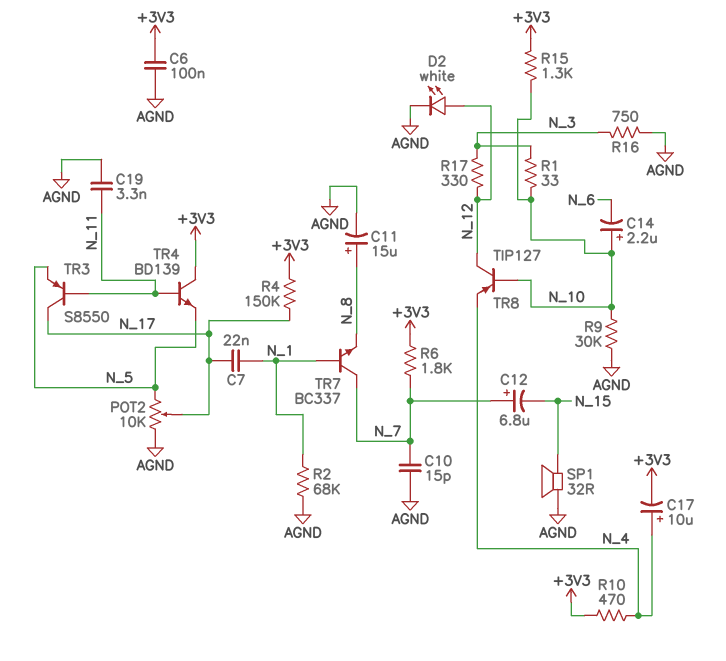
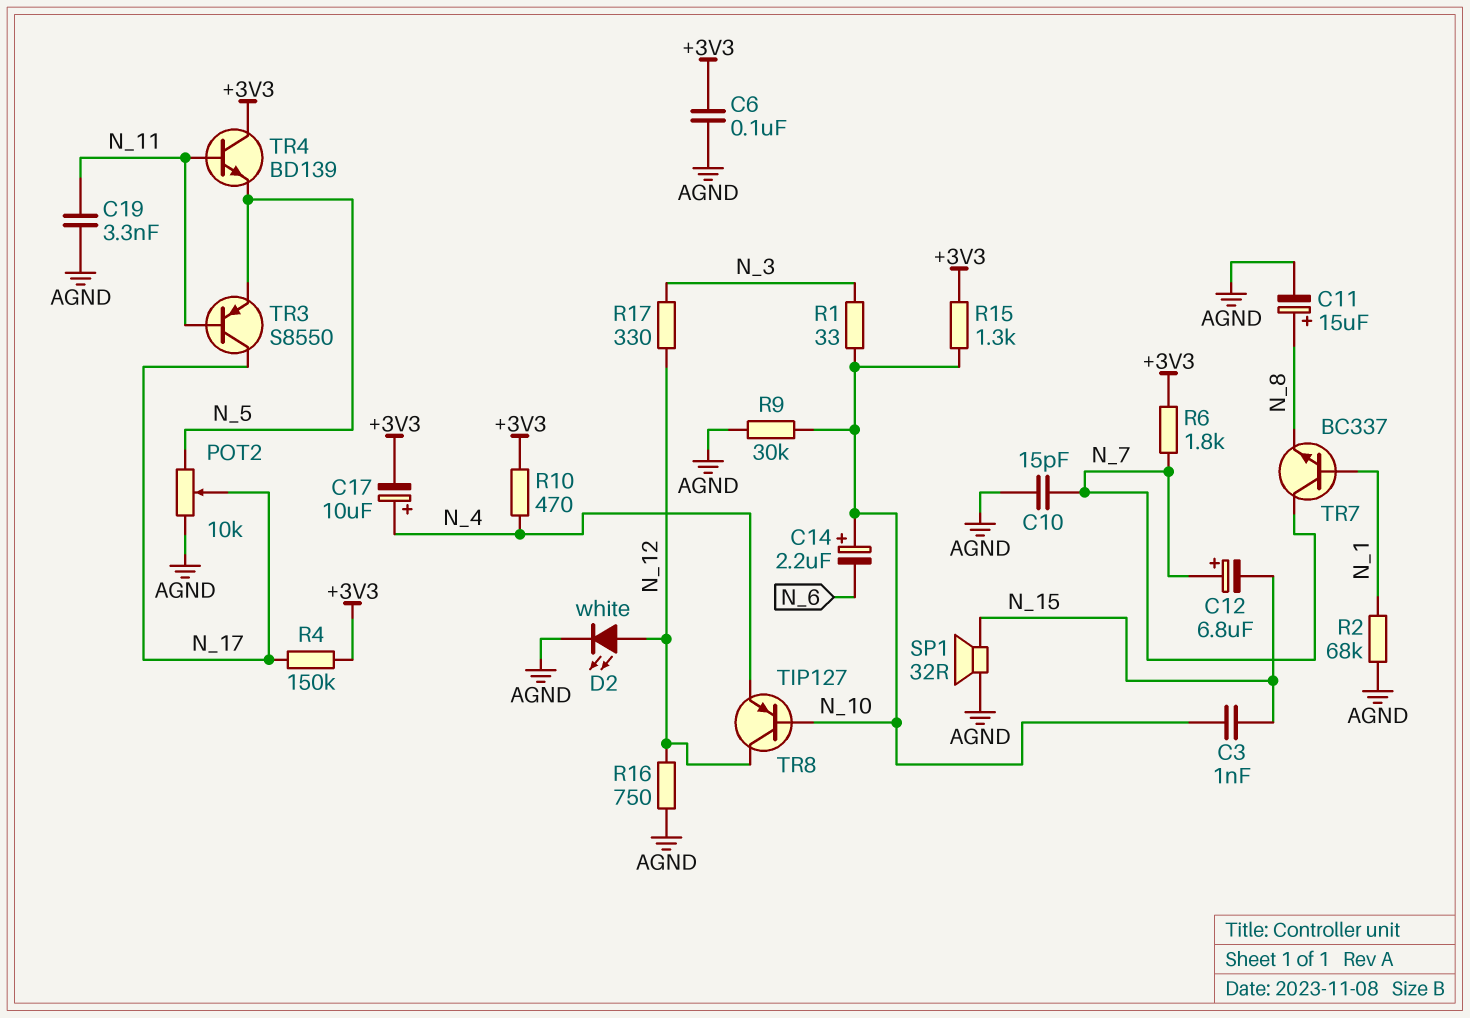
C3: none -> 1nF (N_10, N_15)
C7: 22nF (N_1, N_17) -> none
R16: 750 (AGND, N_3) -> 750 (AGND, N_12)

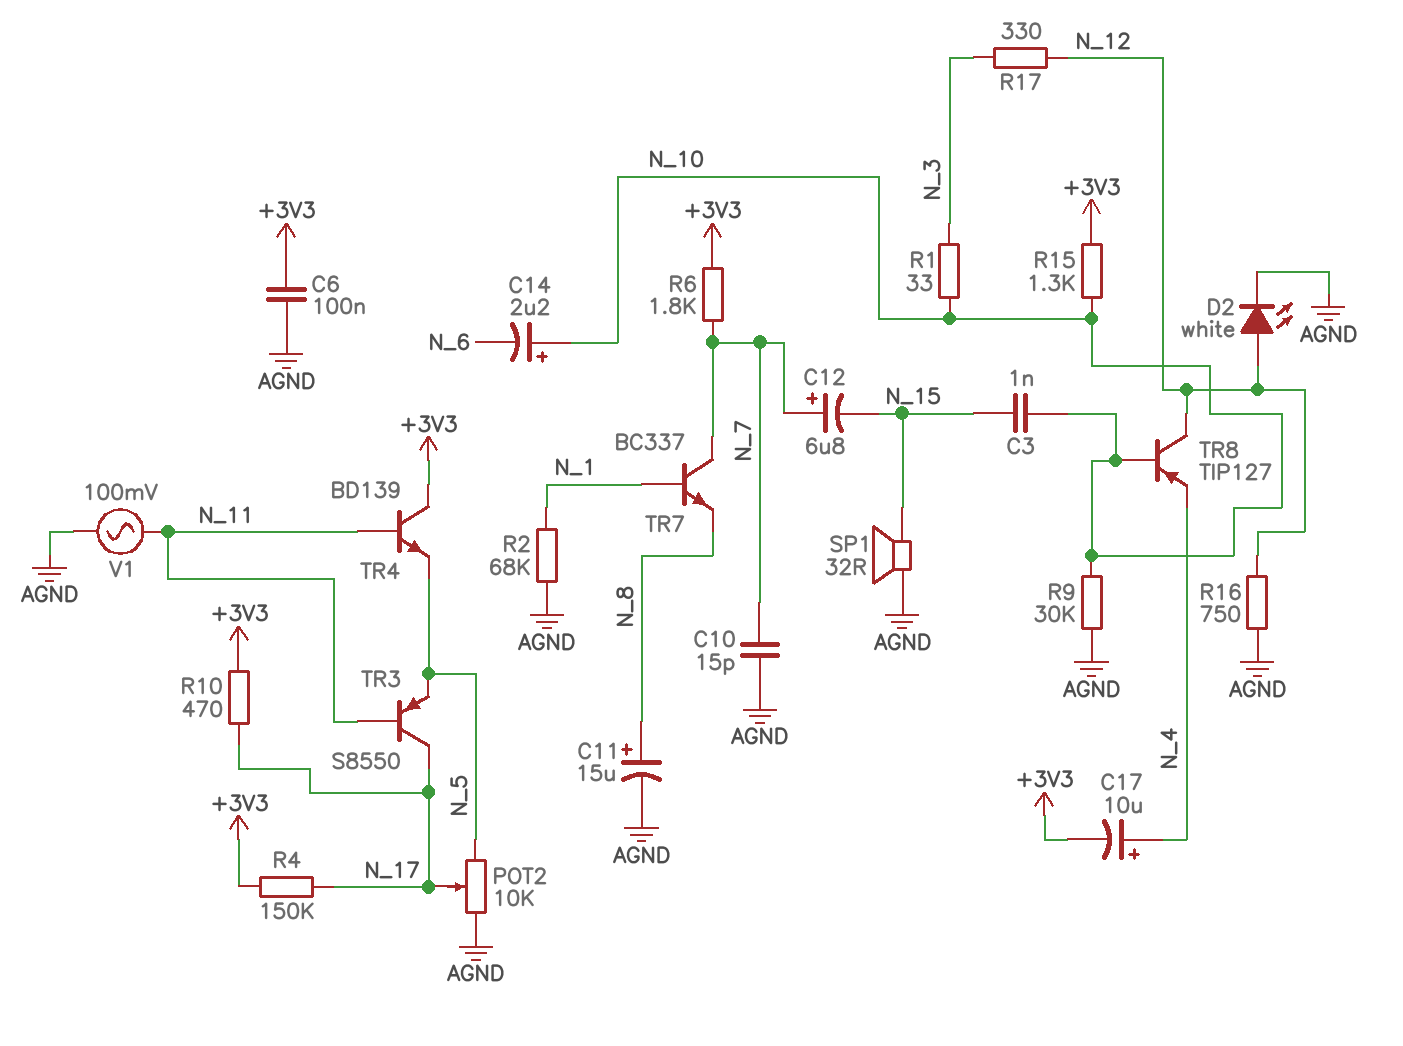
C19: 3.3nF (AGND, N_11) -> none
R10: 470 (+3V3, N_4) -> 470 (+3V3, N_17)
V1: none -> AC 100mV (AGND, N_11)

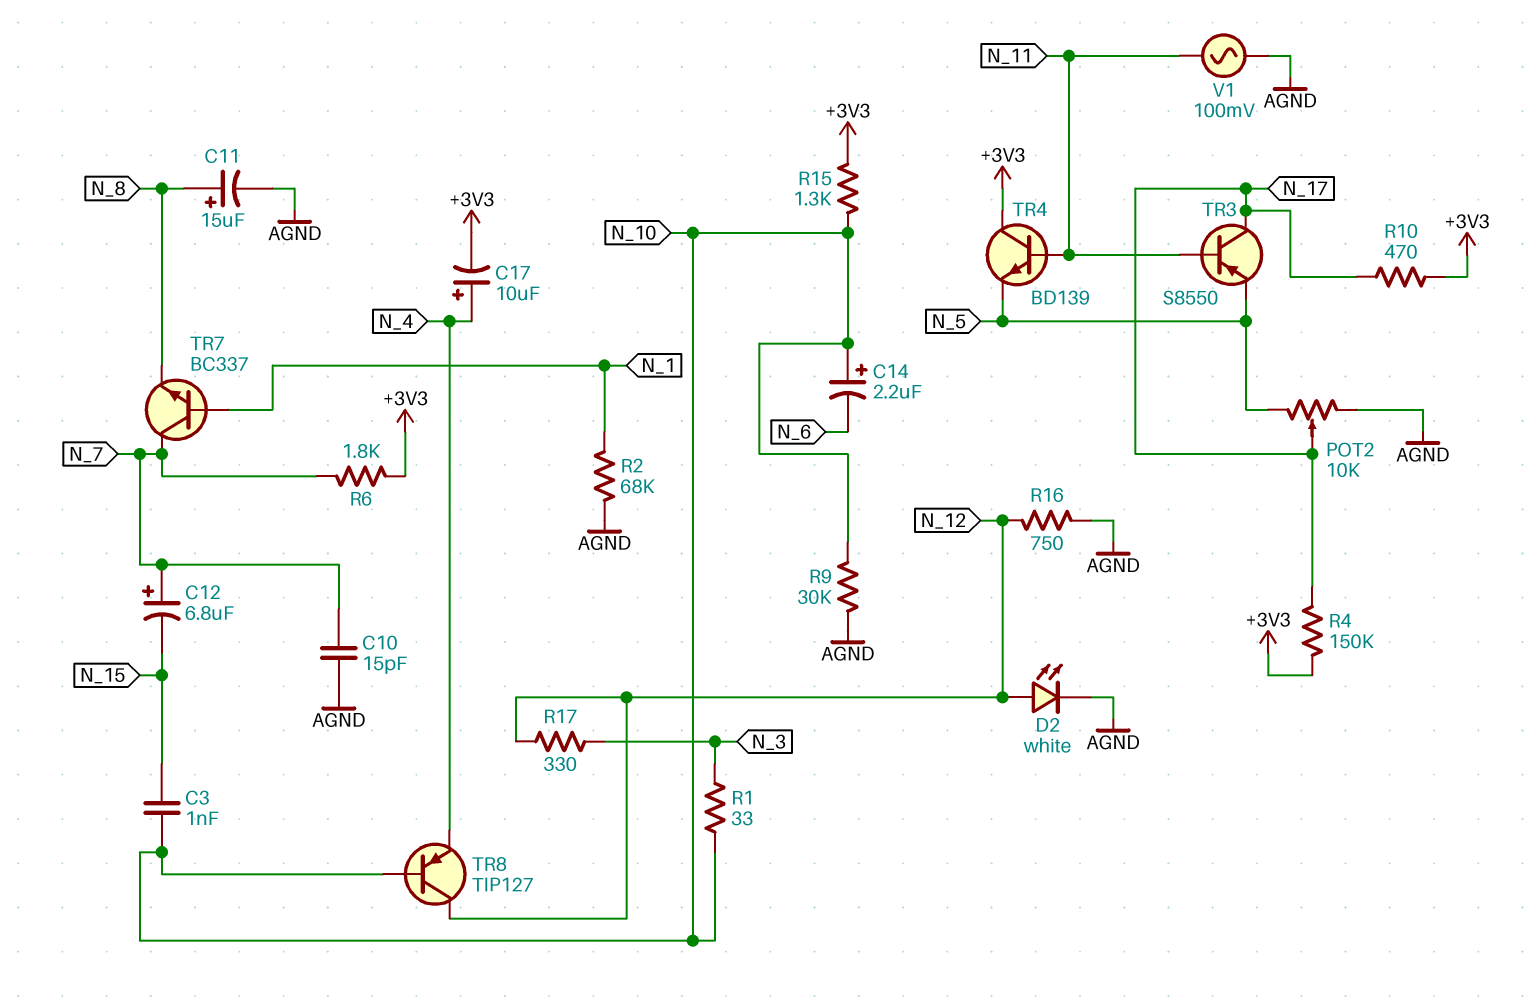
C6: 100nF (+3V3, AGND) -> none
SP1: speaker 32R (AGND, N_15) -> none

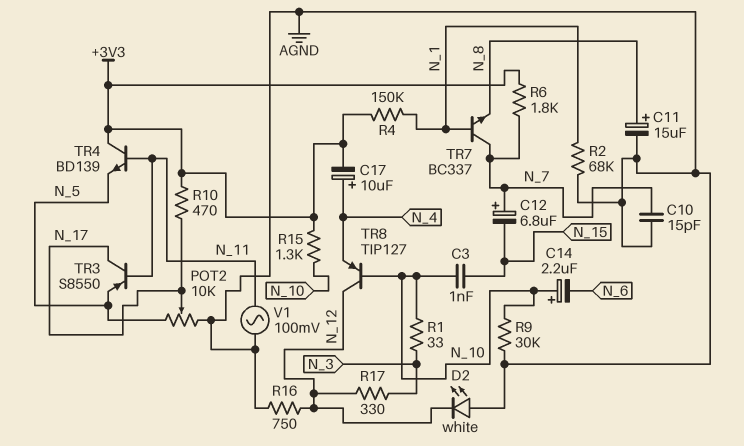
D2: LED white (A N_12, K AGND) -> LED white (A AGND, K N_12)
R4: 150k (+3V3, N_17) -> 150k (+3V3, N_1)

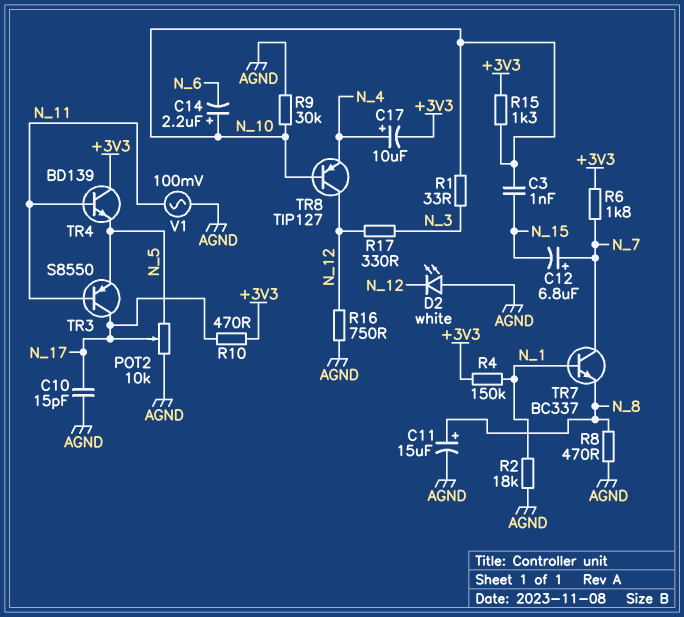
C10: 15pF (AGND, N_7) -> 15pF (AGND, N_17)
R2: 68k (AGND, N_1) -> 18k (AGND, N_1)
R8: none -> 470 (AGND, N_8)

